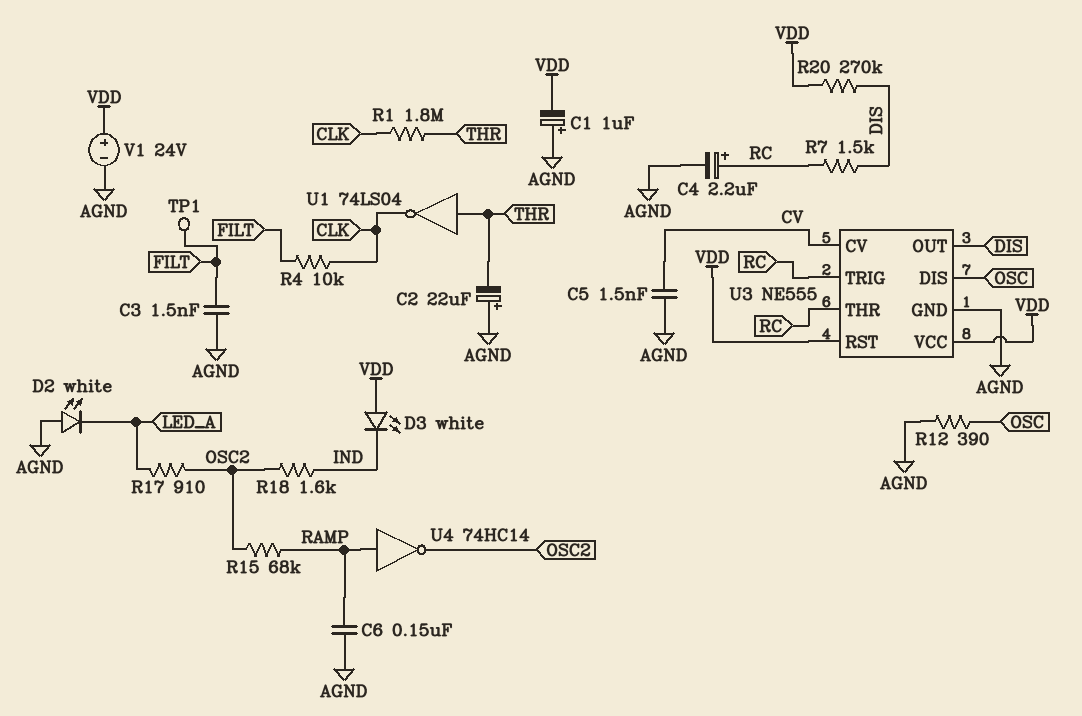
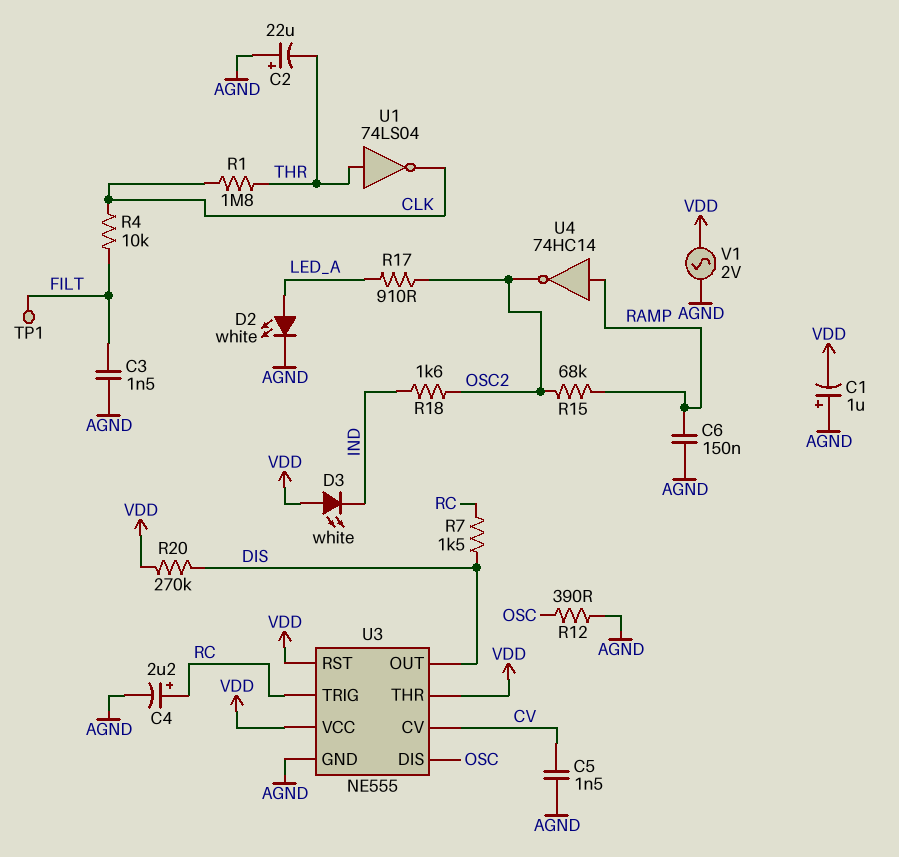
D2: LED white (A AGND, K LED_A) -> LED white (A LED_A, K AGND)
U3 pin THR: RC -> VDD
V1: 24V (plus VDD, minus AGND) -> AC 2V (AGND, VDD)

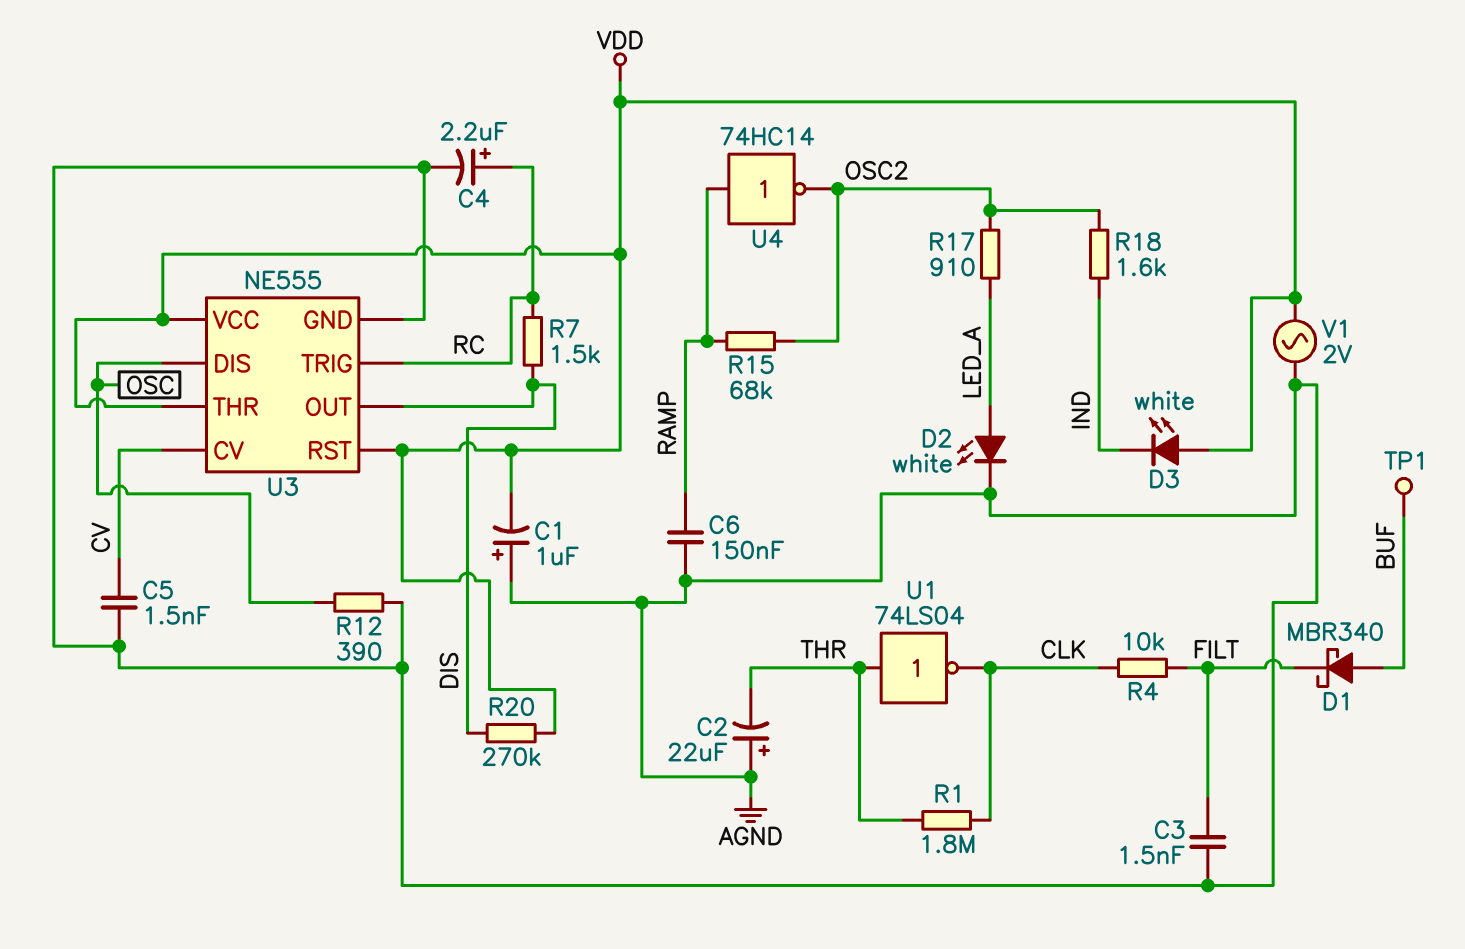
D1: none -> schottky MBR340 (A BUF, K FILT)
TP1: test point (FILT) -> test point (BUF)

